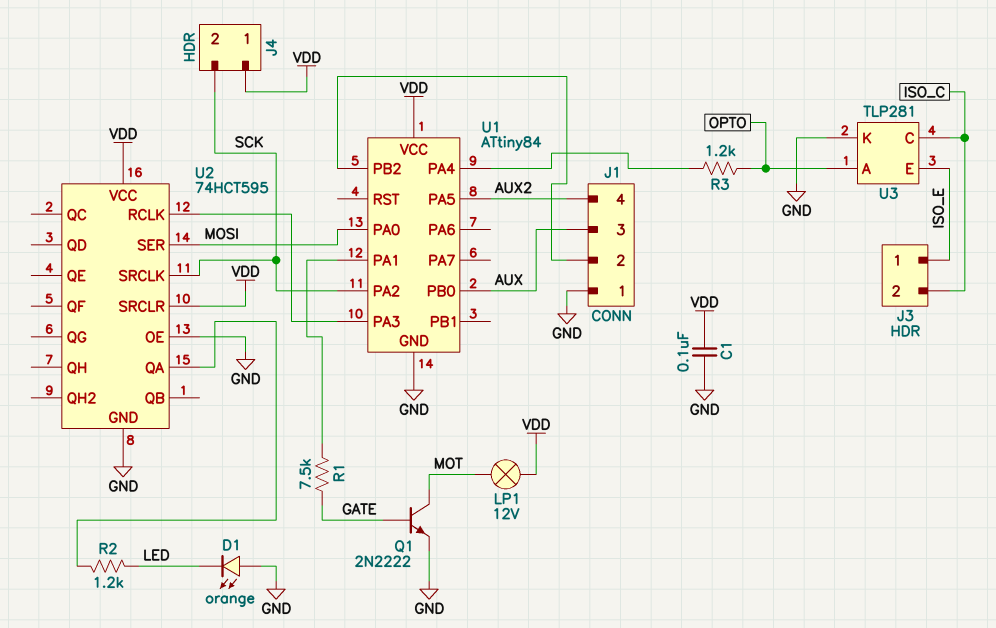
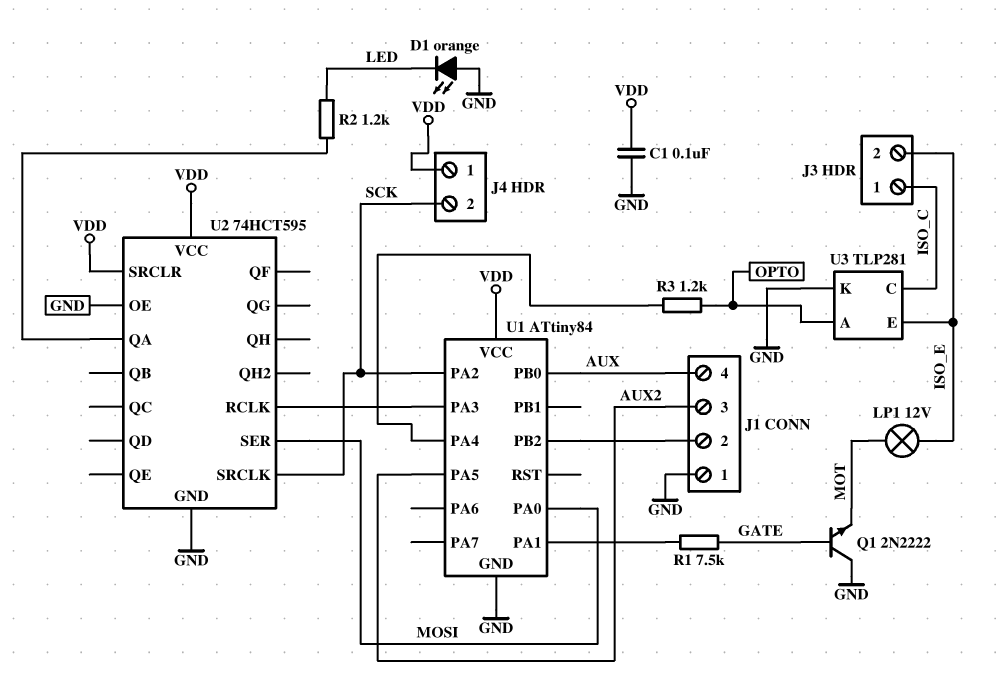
J1 pin 3: AUX -> AUX2
J1 pin 4: AUX2 -> AUX
J3 pin 1: ISO_E -> ISO_C
J3 pin 2: ISO_C -> ISO_E
LP1: lamp 12V (MOT, VDD) -> lamp 12V (ISO_E, MOT)
Q1: NPN 2N2222 (B GATE, C MOT, E GND) -> NPN 2N2222 (B GATE, C GND, E MOT)

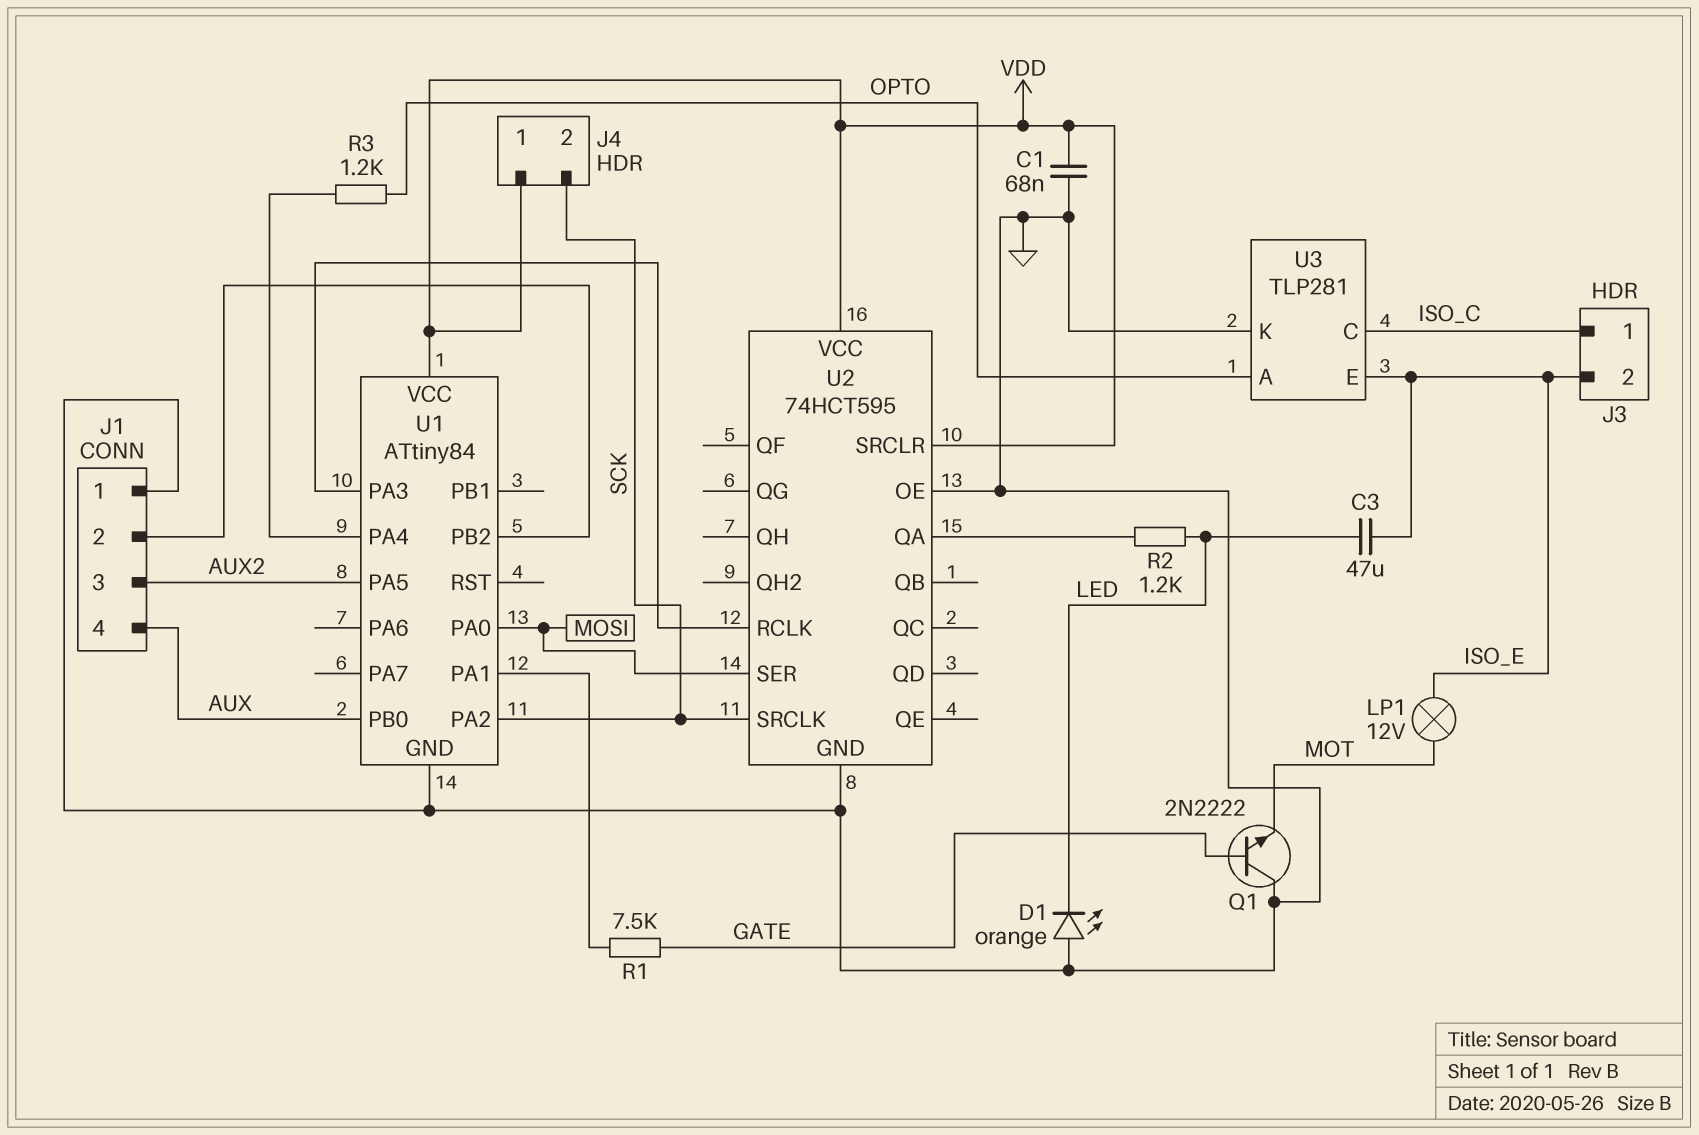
C1: 100nF (GND, VDD) -> 68nF (GND, VDD)
C3: none -> 47uF (ISO_E, LED)

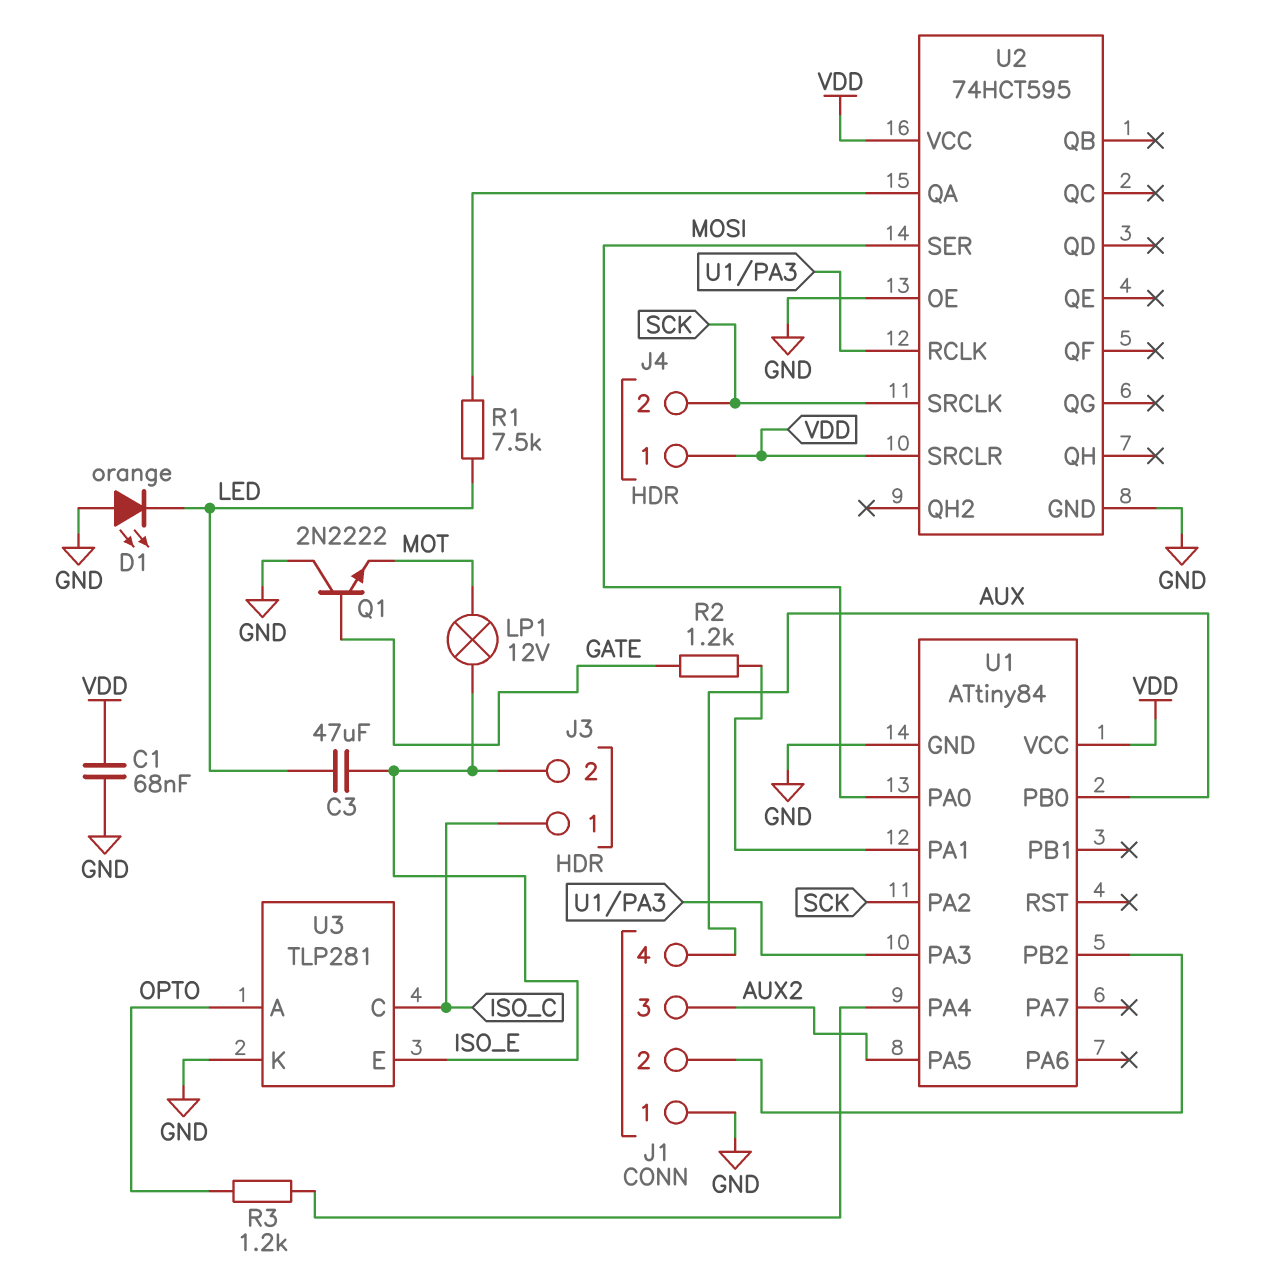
R1: 7.5k (GATE, U1/PA1) -> 7.5k (LED, U2/QA)
R2: 1.2k (LED, U2/QA) -> 1.2k (GATE, U1/PA1)

